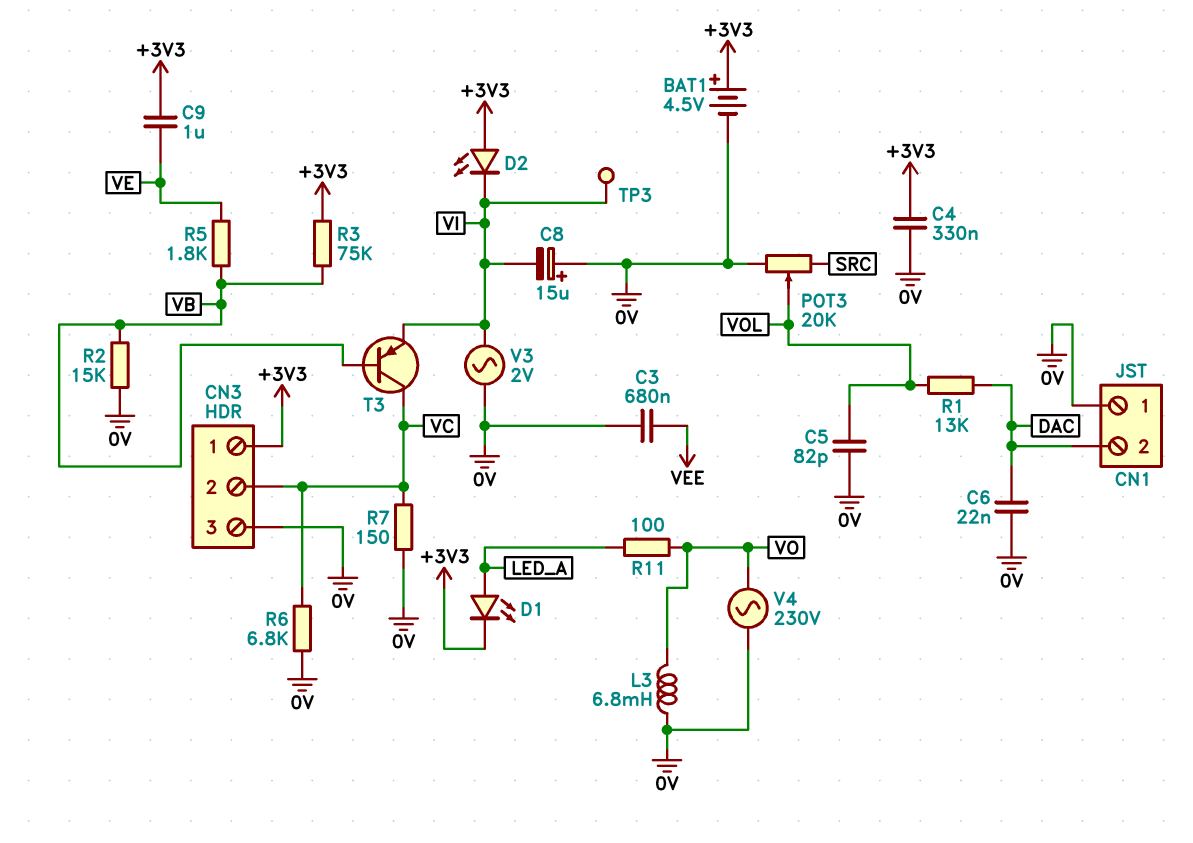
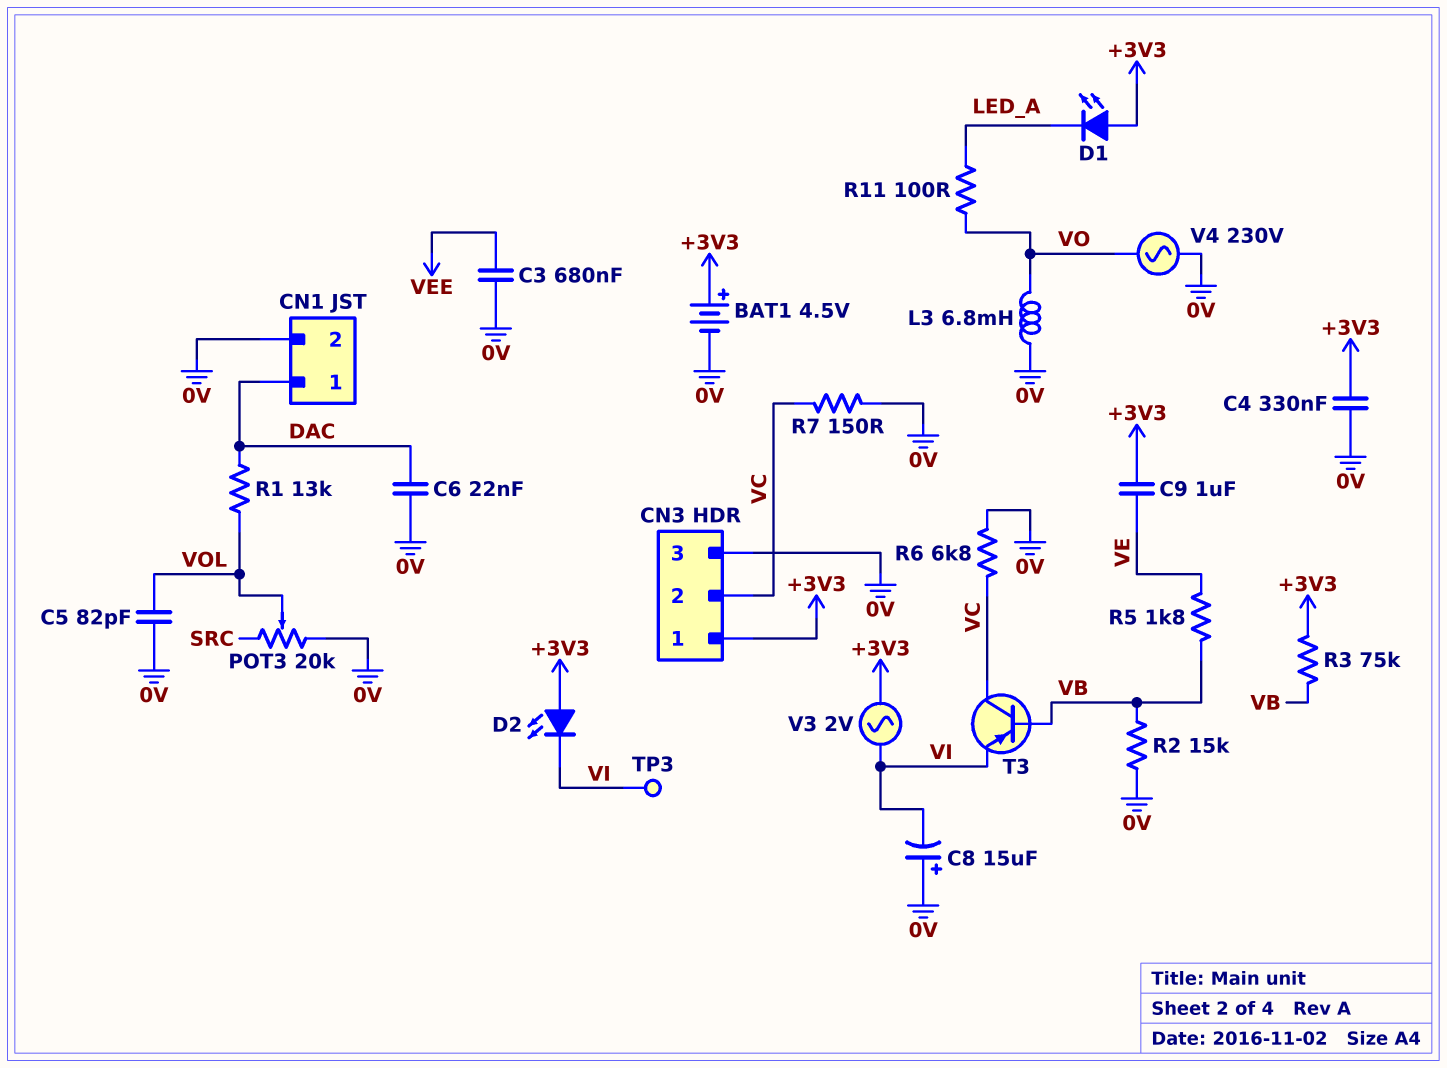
CN1 pin 1: 0V -> DAC
CN1 pin 2: DAC -> 0V
D1: LED (A LED_A, K +3V3) -> LED (A +3V3, K LED_A)
V3: AC 2V (0V, VI) -> AC 2V (+3V3, VI)

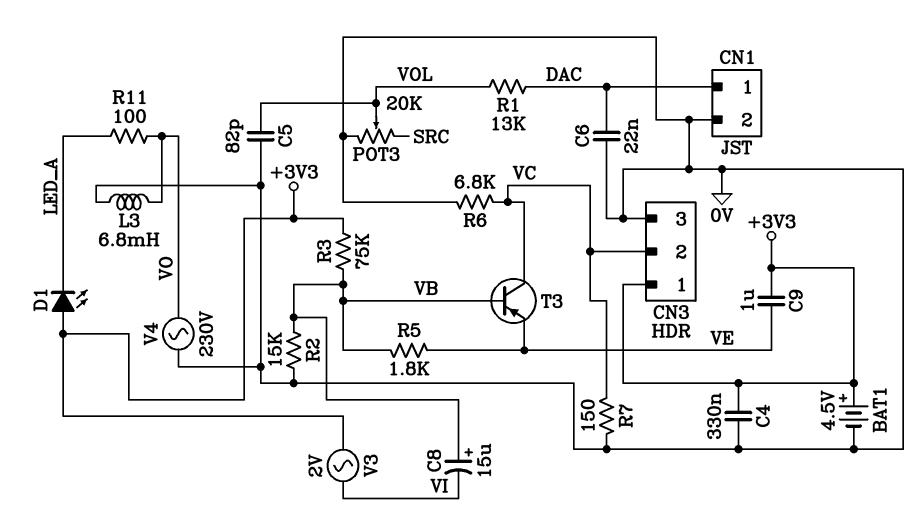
C3: 680nF (0V, VEE) -> none
C8: 15uF (plus 0V, minus VI) -> 15uF (plus VB, minus VI)
D2: LED (A +3V3, K VI) -> none
T3: PNP (B VB, C VC, E VI) -> PNP (B VB, C VC, E VE)
TP3: test point (VI) -> none

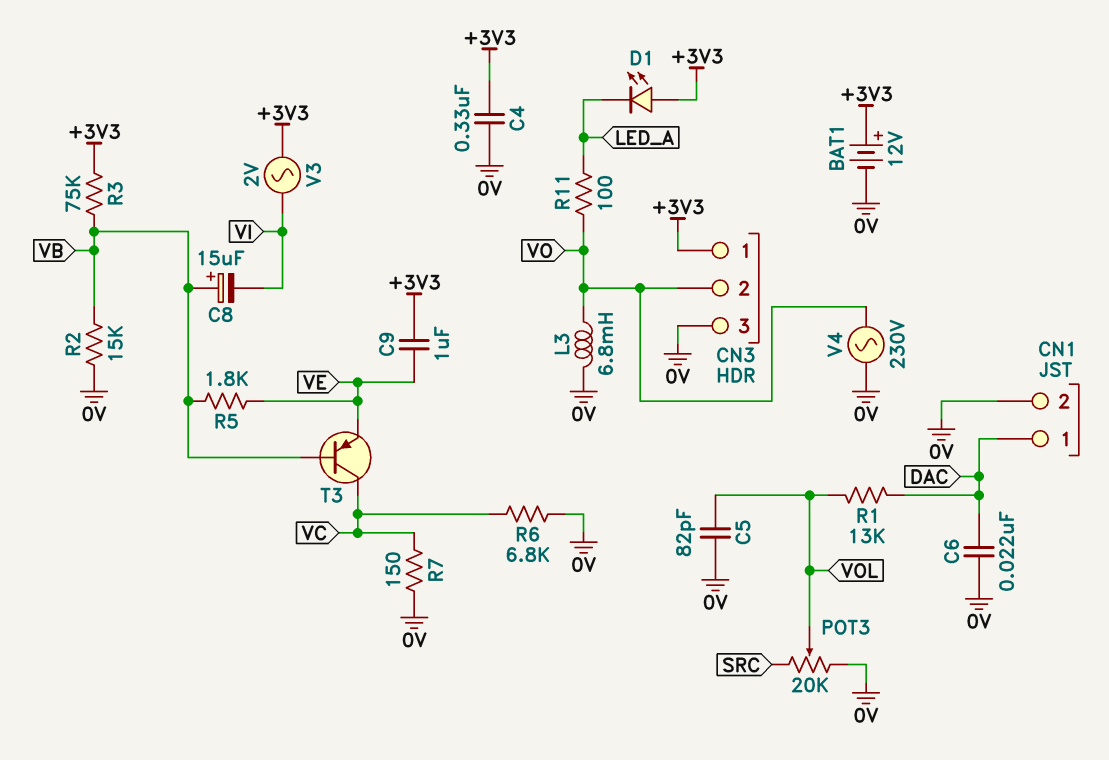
BAT1: 4.5V (plus +3V3, minus 0V) -> 12V (plus +3V3, minus 0V)
CN3 pin 2: VC -> VO

